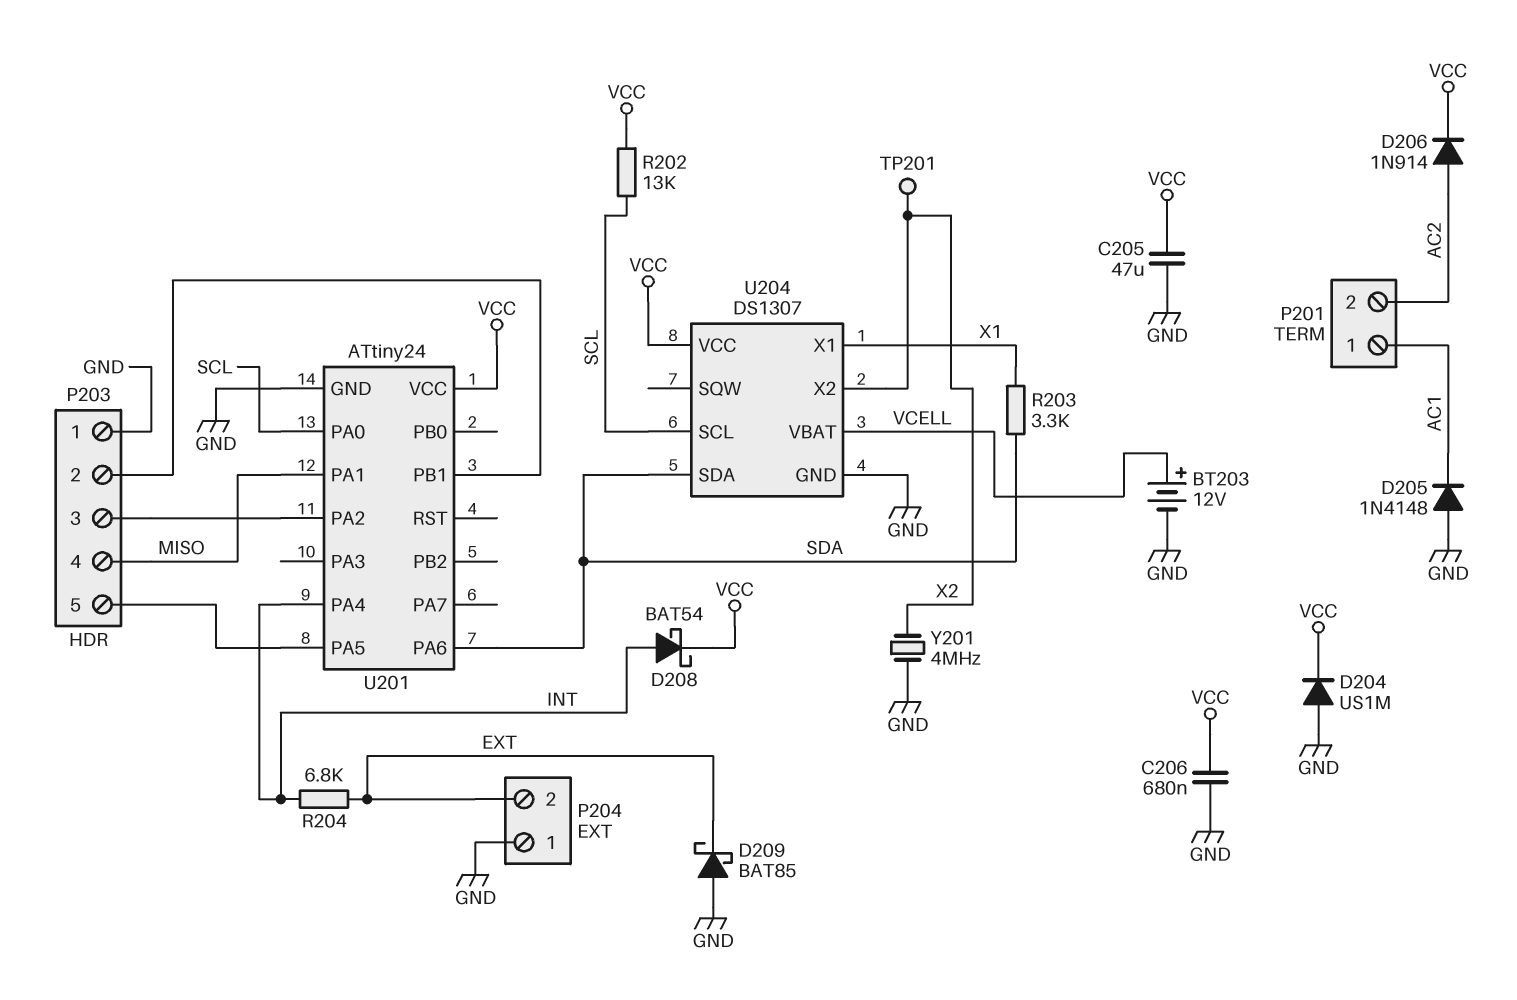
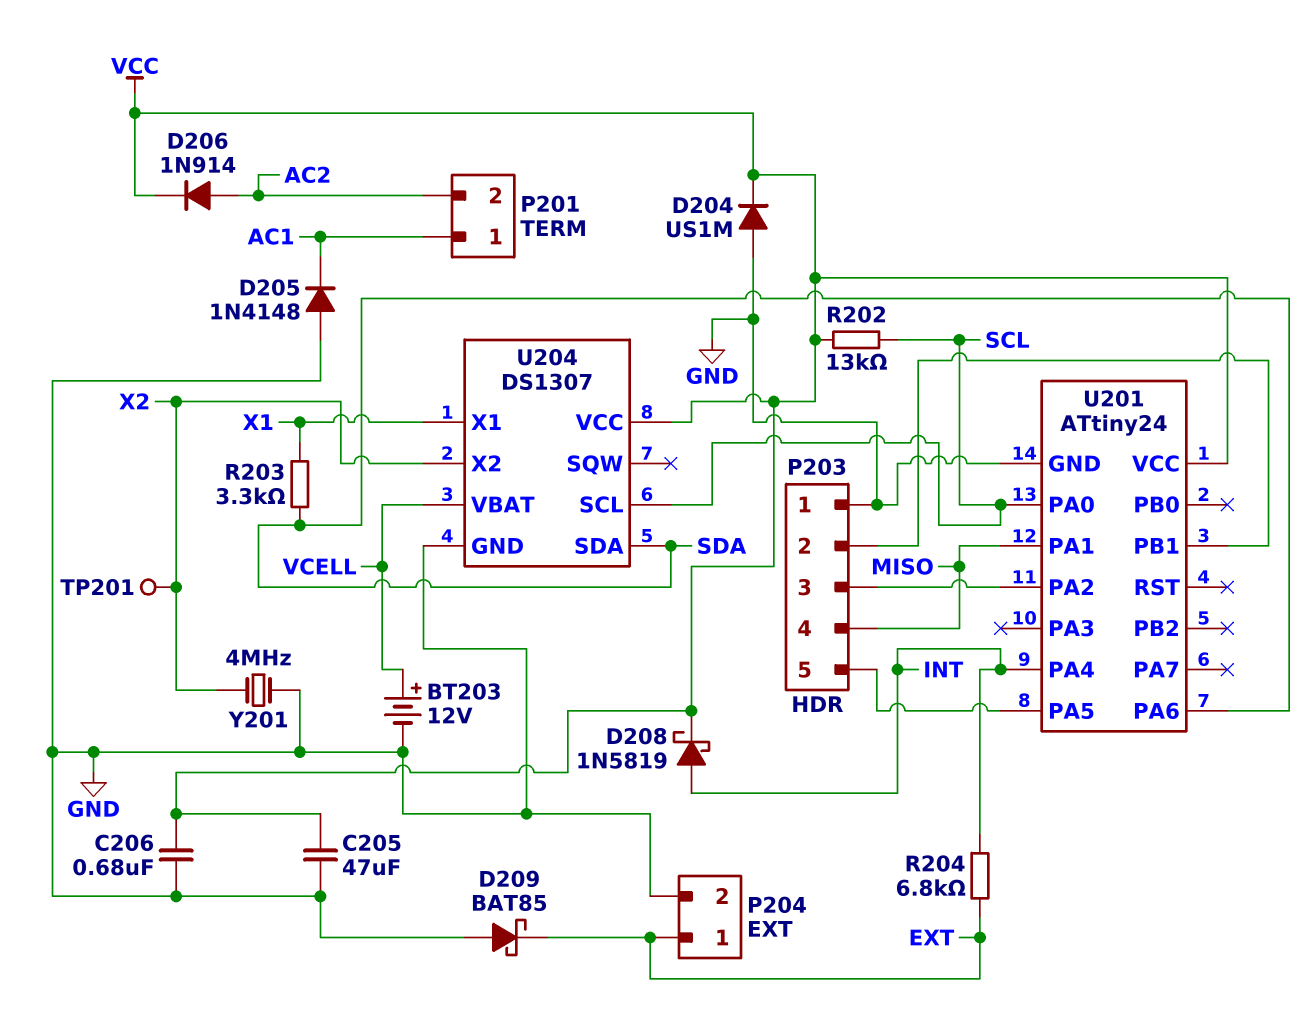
D208: schottky BAT54 (A INT, K VCC) -> schottky 1N5819 (A INT, K VCC)
P204 pin 1: GND -> EXT
P204 pin 2: EXT -> GND

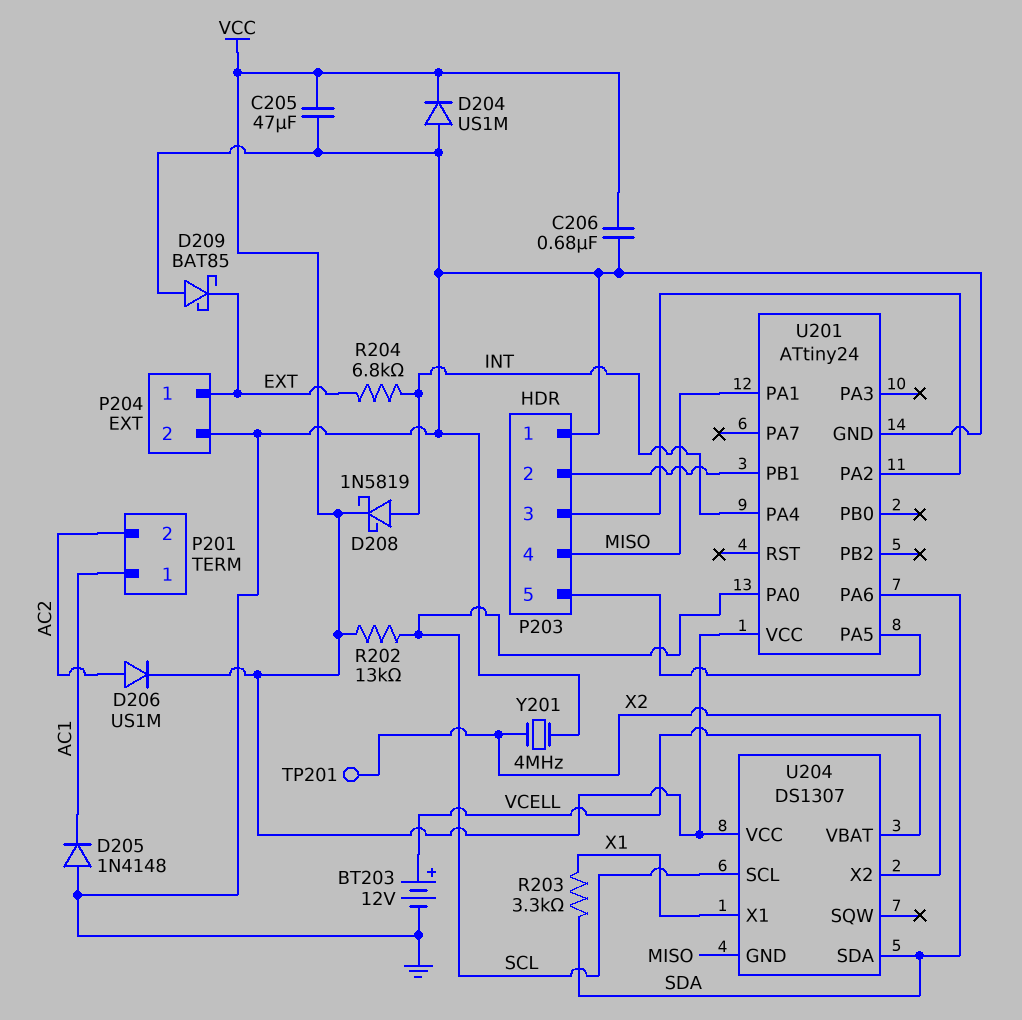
D206: diode 1N914 (A AC2, K VCC) -> diode US1M (A AC2, K VCC)
U204 pin GND: GND -> MISO

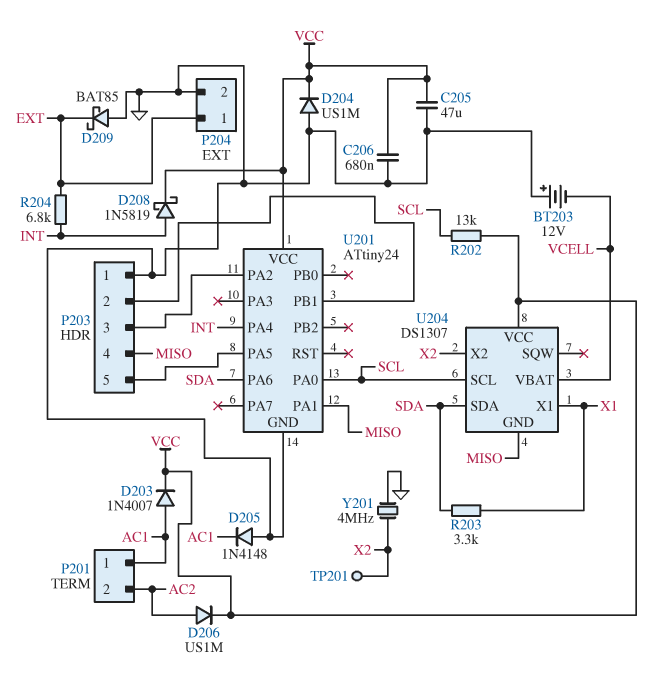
BT203: 12V (plus VCELL, minus GND) -> 12V (plus GND, minus VCELL)
D203: none -> diode 1N4007 (A AC1, K VCC)

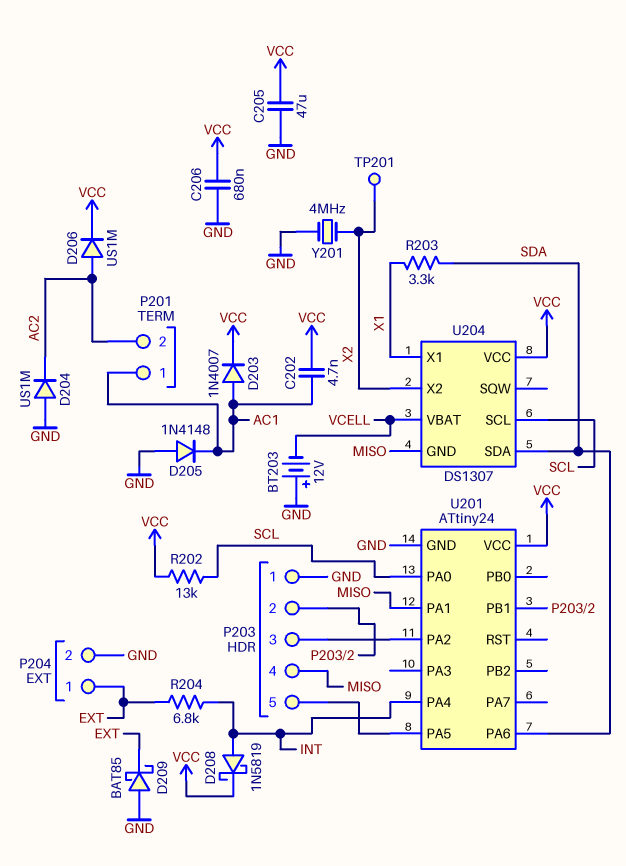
C202: none -> 4.7nF (AC1, VCC)
D204: diode US1M (A GND, K VCC) -> diode US1M (A GND, K AC2)

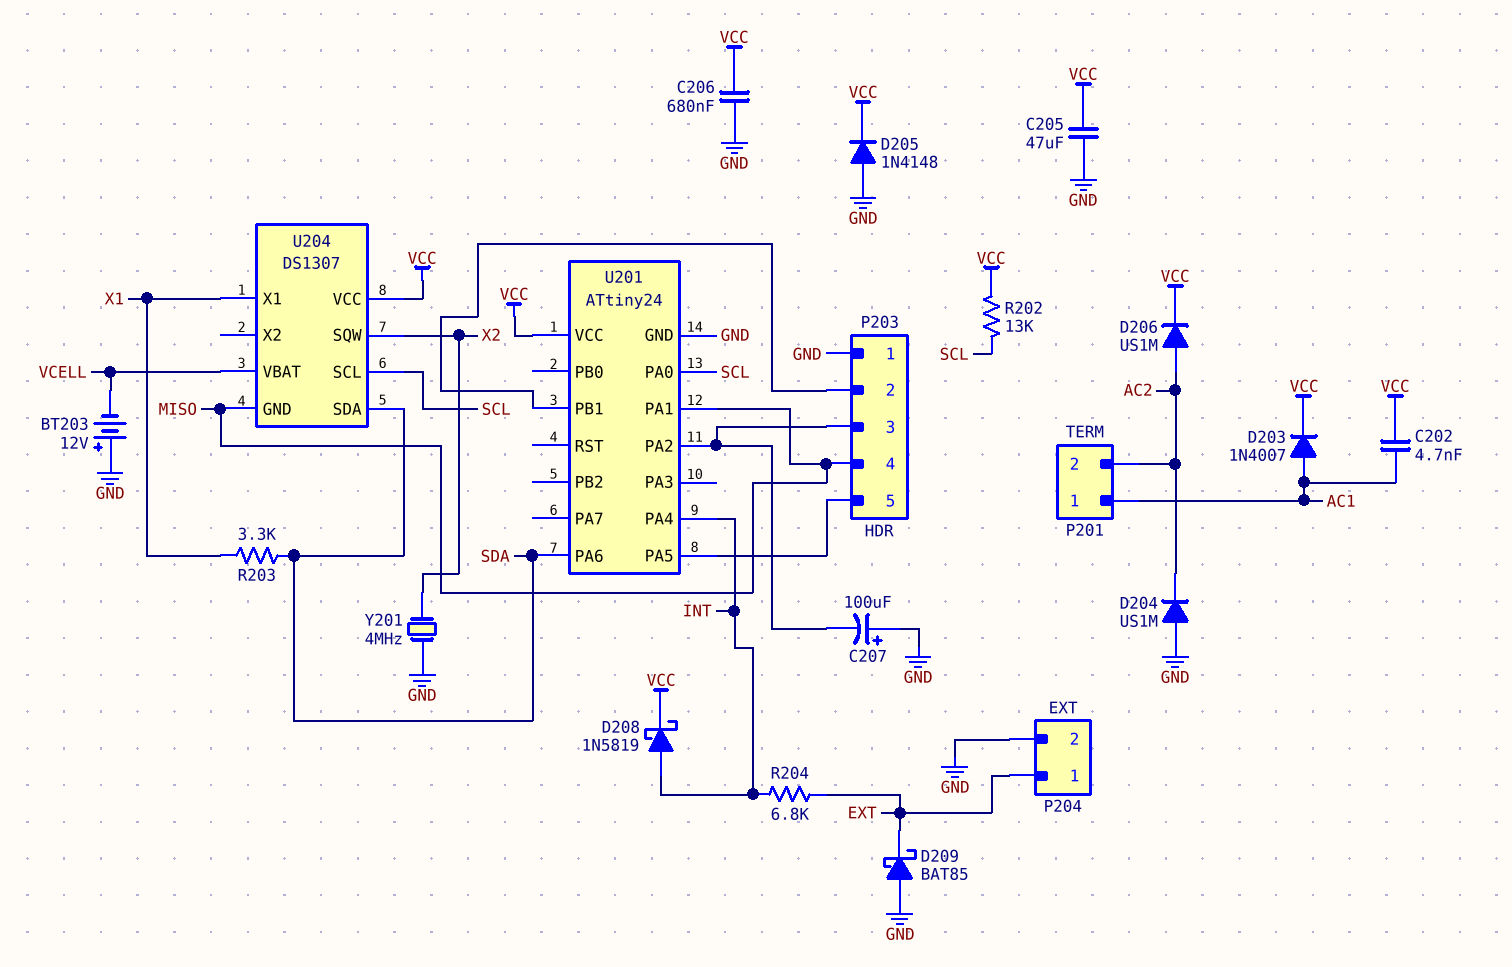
C207: none -> 100uF (plus GND, minus P203/3)
D205: diode 1N4148 (A GND, K AC1) -> diode 1N4148 (A GND, K VCC)
TP201: test point (X2) -> none
U204 pin SQW: none -> X2
U204 pin X2: X2 -> none

